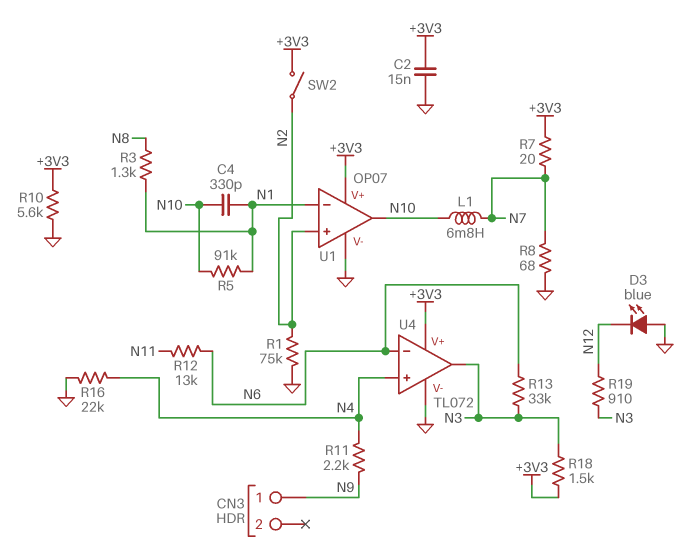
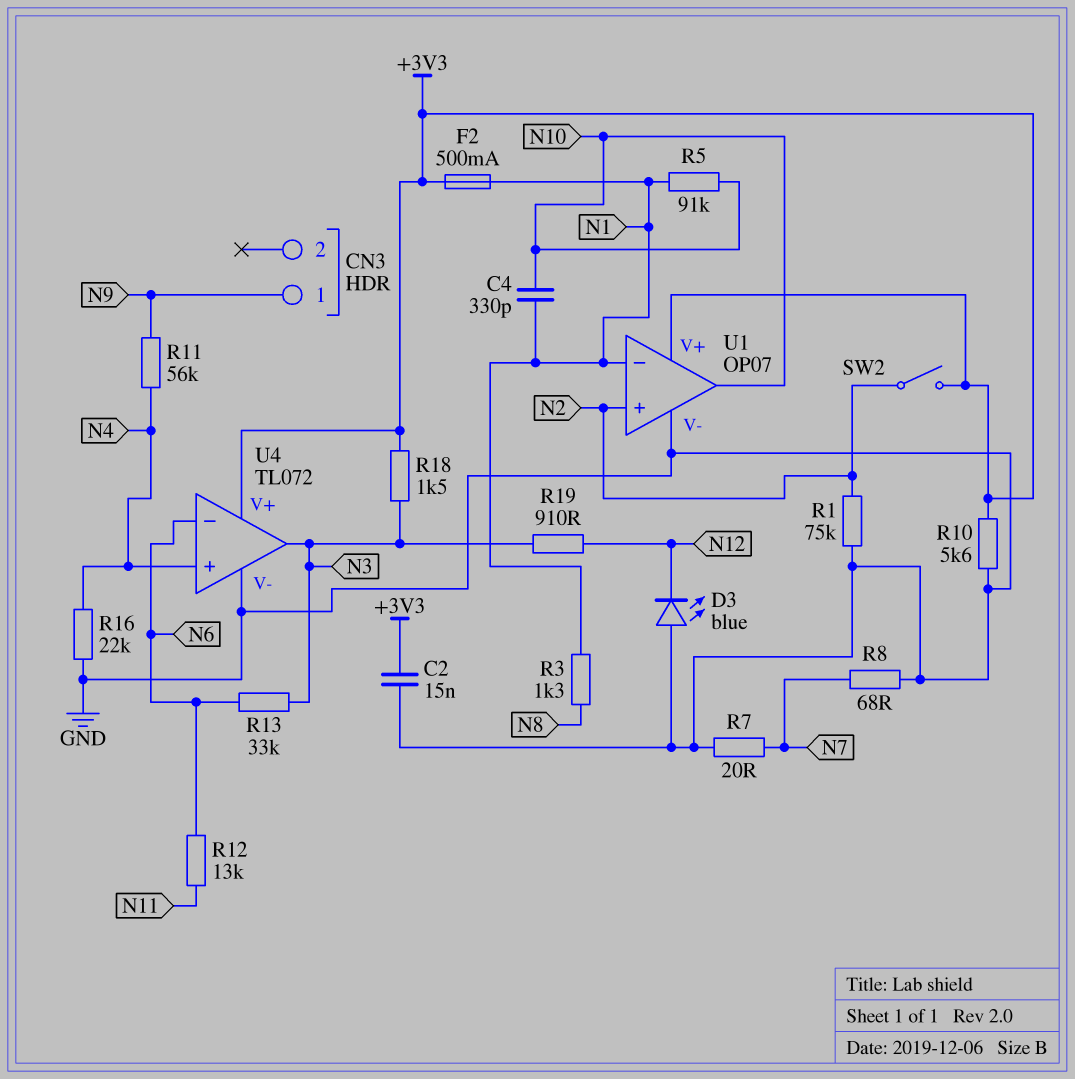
F2: none -> 500mA (+3V3, N1)
L1: 6.8mH (N7, N10) -> none
R7: 20 (+3V3, N7) -> 20 (GND, N7)
R11: 2.2k (N4, N9) -> 56k (N4, N9)

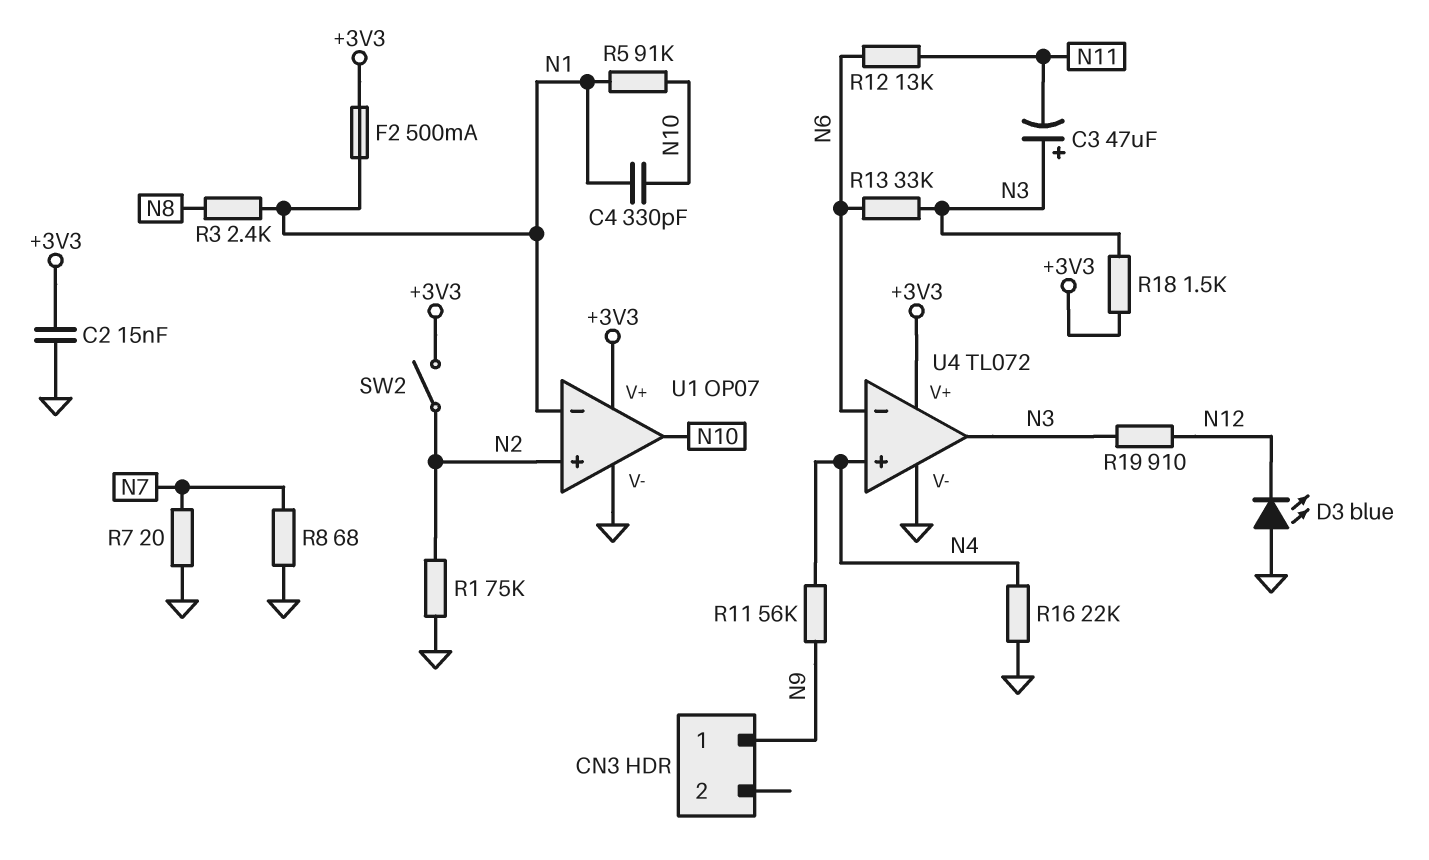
C3: none -> 47uF (plus N3, minus N11)
R3: 1.3k (N1, N8) -> 2.4k (N1, N8)
R10: 5.6k (+3V3, GND) -> none

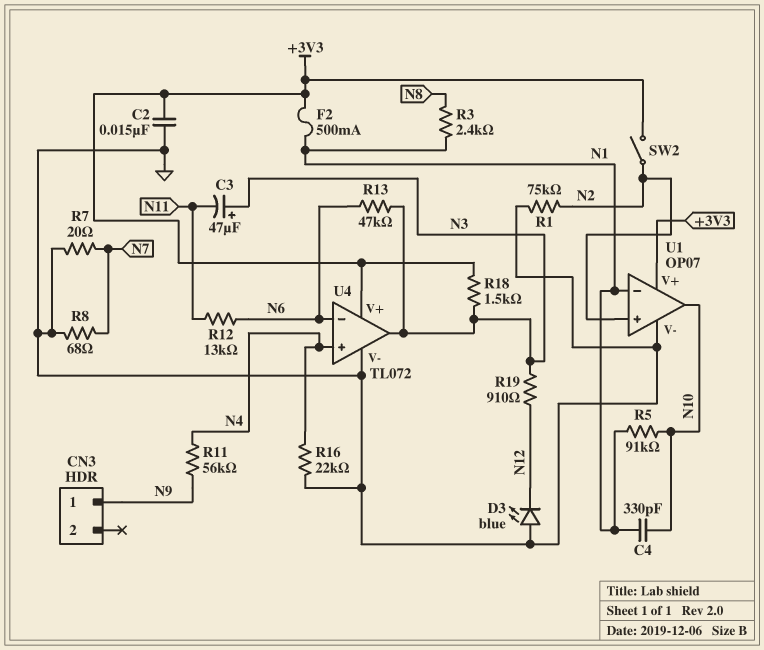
R13: 33k (N3, N6) -> 47k (N3, N6)

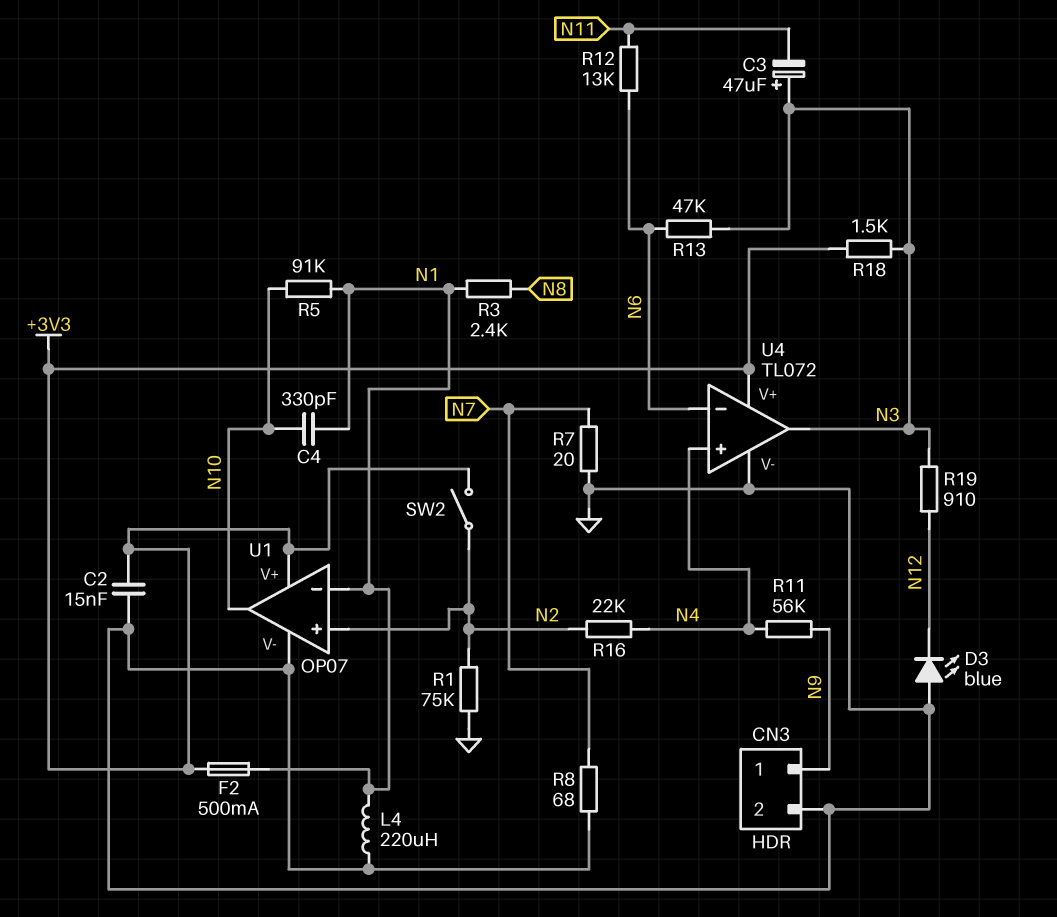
CN3 pin 2: none -> GND
L4: none -> 220uH (GND, N1)
R16: 22k (GND, N4) -> 22k (N2, N4)

